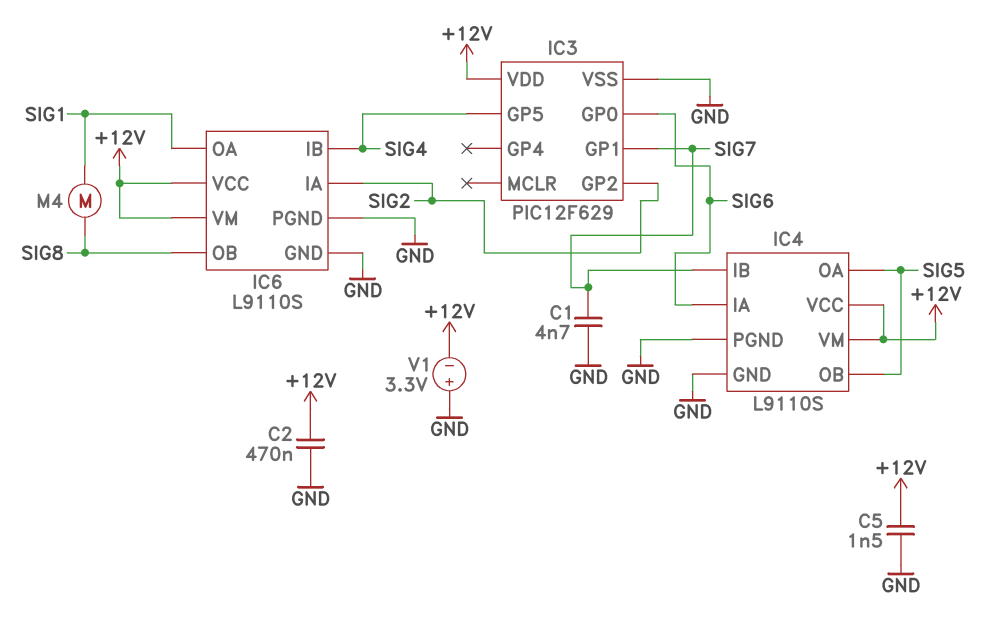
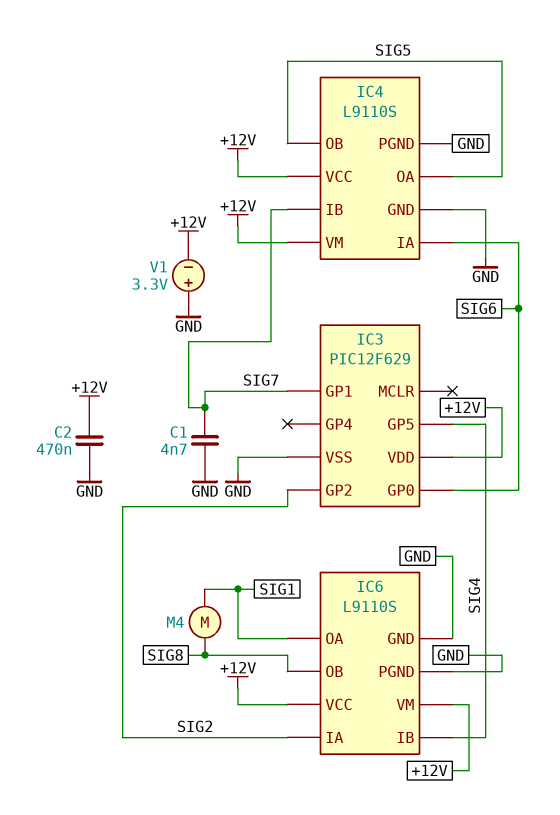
C5: 1.5nF (+12V, GND) -> none

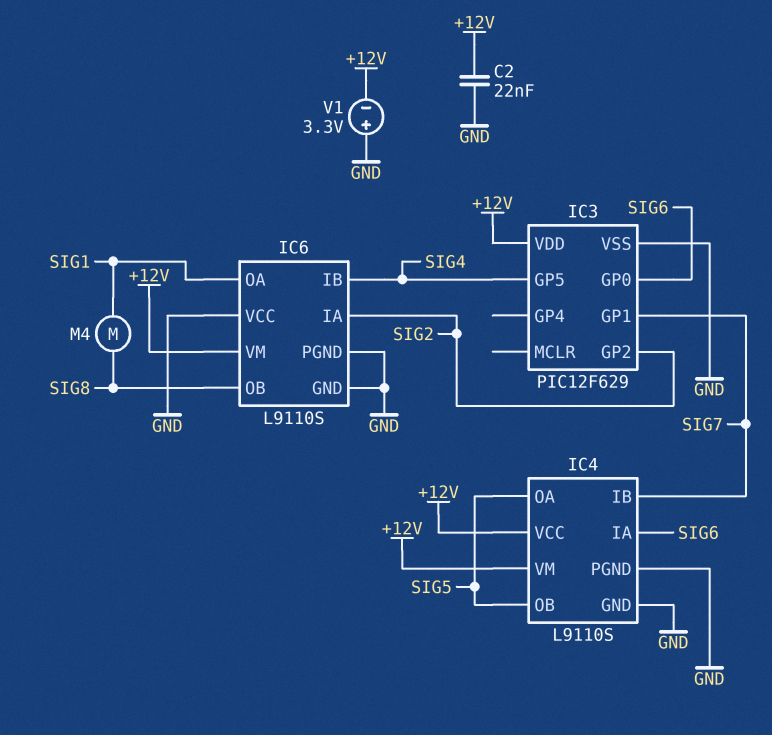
C1: 4.7nF (GND, SIG7) -> none
C2: 470nF (+12V, GND) -> 22nF (+12V, GND)
IC6 pin VCC: +12V -> GND

